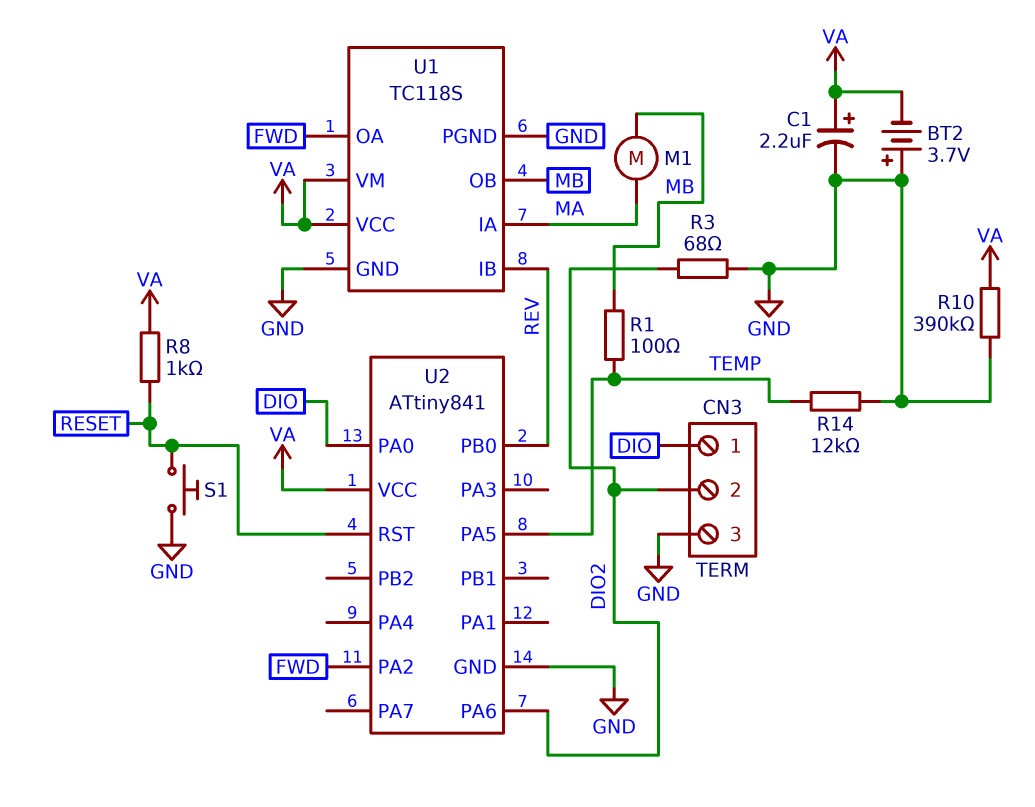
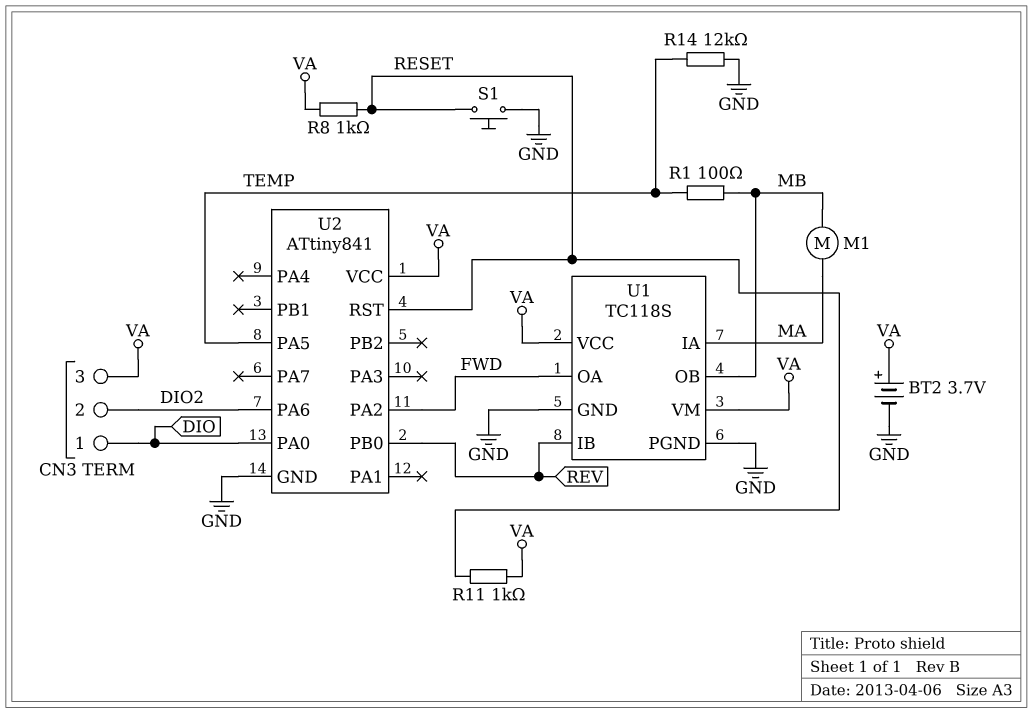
BT2: 3.7V (plus GND, minus VA) -> 3.7V (plus VA, minus GND)
C1: 2.2uF (plus VA, minus GND) -> none
CN3 pin 3: GND -> VA
R3: 68 (DIO2, GND) -> none
R10: 390k (GND, VA) -> none
R11: none -> 1k (RESET, VA)

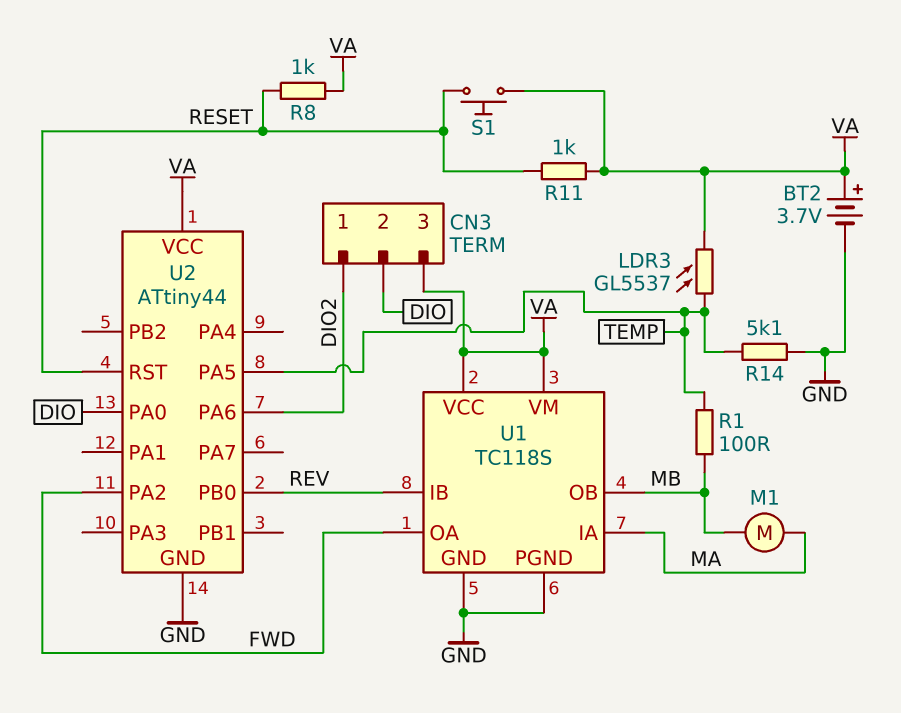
CN3 pin 1: DIO -> DIO2
CN3 pin 2: DIO2 -> DIO
LDR3: none -> GL5537 (TEMP, VA)
R14: 12k (GND, TEMP) -> 5.1k (GND, TEMP)
S1: button (GND, RESET) -> button (RESET, VA)
U2: ATtiny841 -> ATtiny44

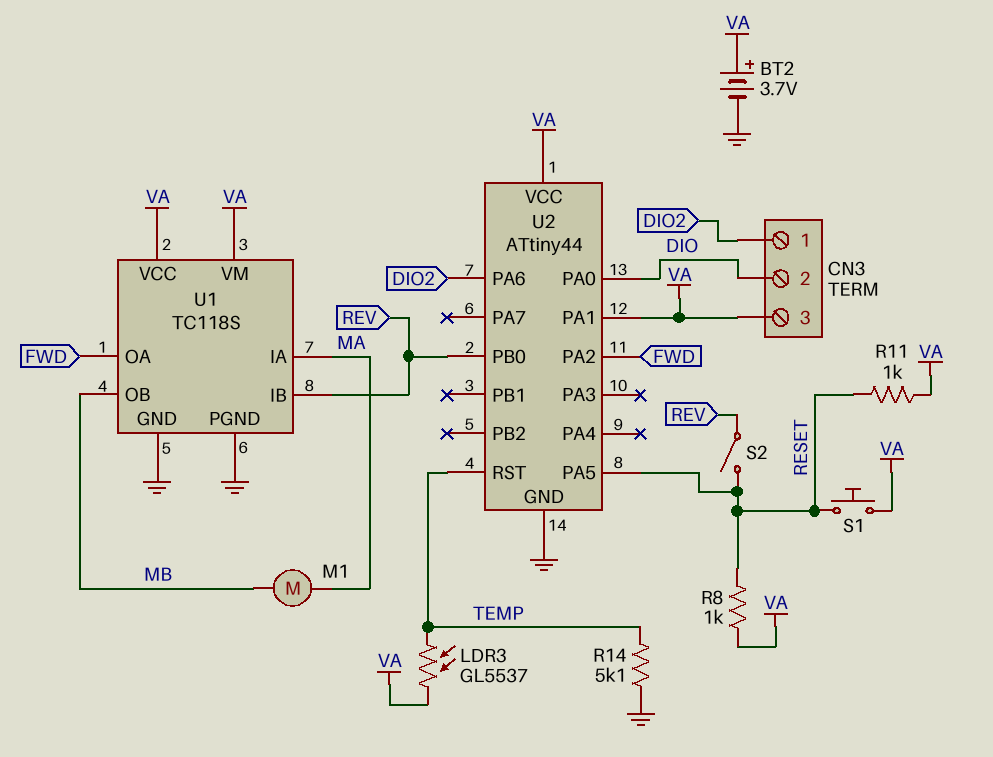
R1: 100 (MB, TEMP) -> none
S2: none -> switch (RESET, REV)
U2 pin PA1: none -> VA
U2 pin PA5: TEMP -> RESET
U2 pin RST: RESET -> TEMP

